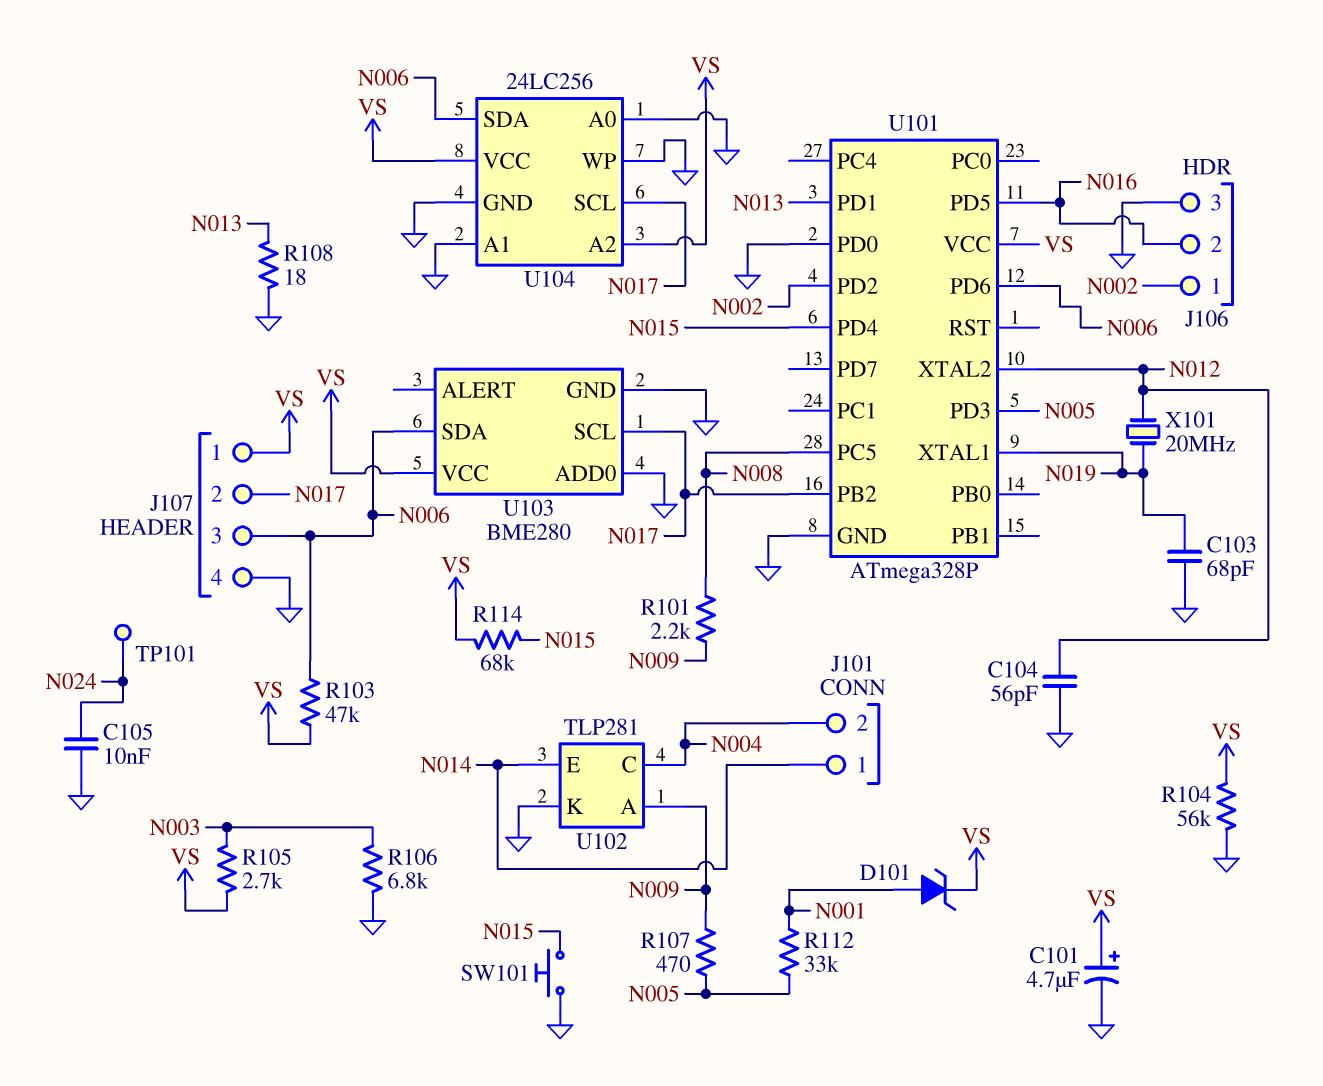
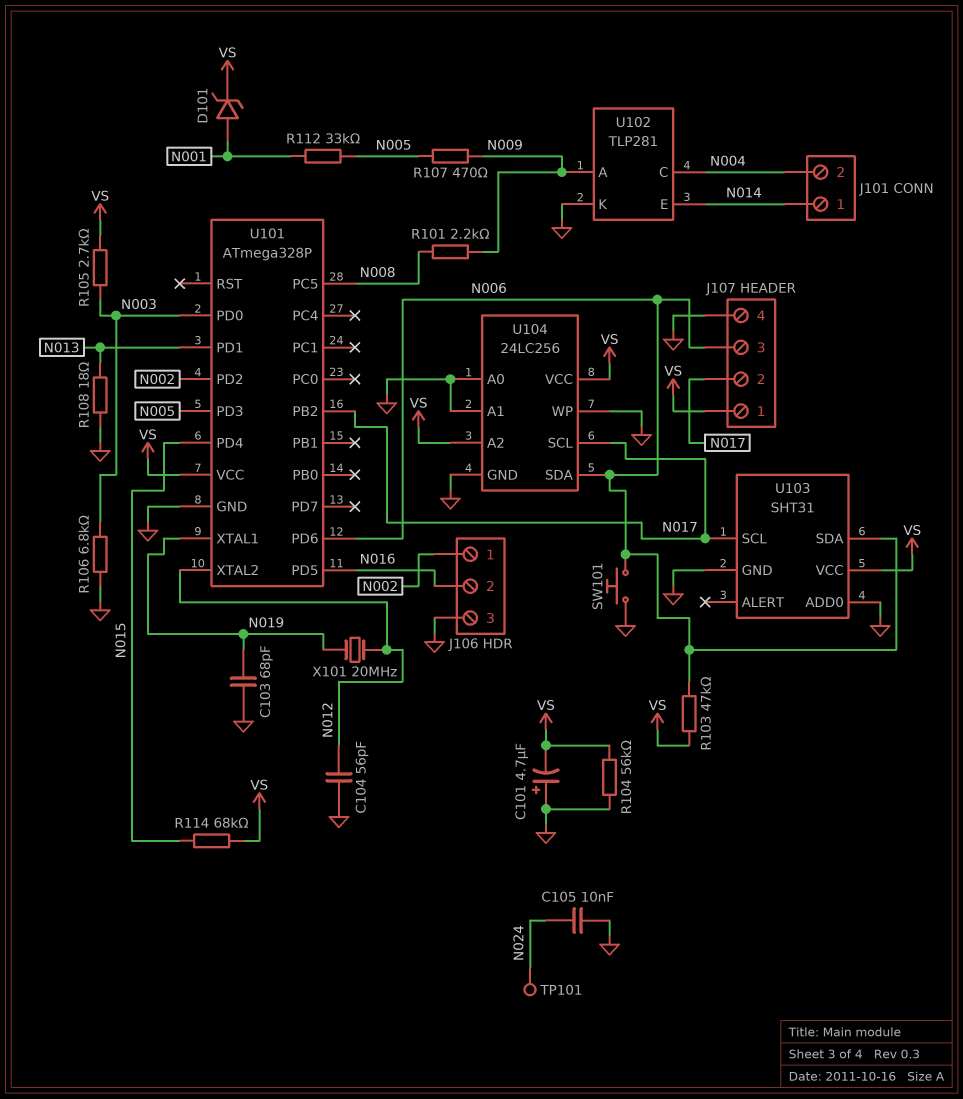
C101: 4.7uF (plus VS, minus GND) -> 4.7uF (plus GND, minus VS)
SW101: button (GND, N015) -> button (GND, N006)
U101 pin PD0: GND -> N003
U103: BME280 -> SHT31

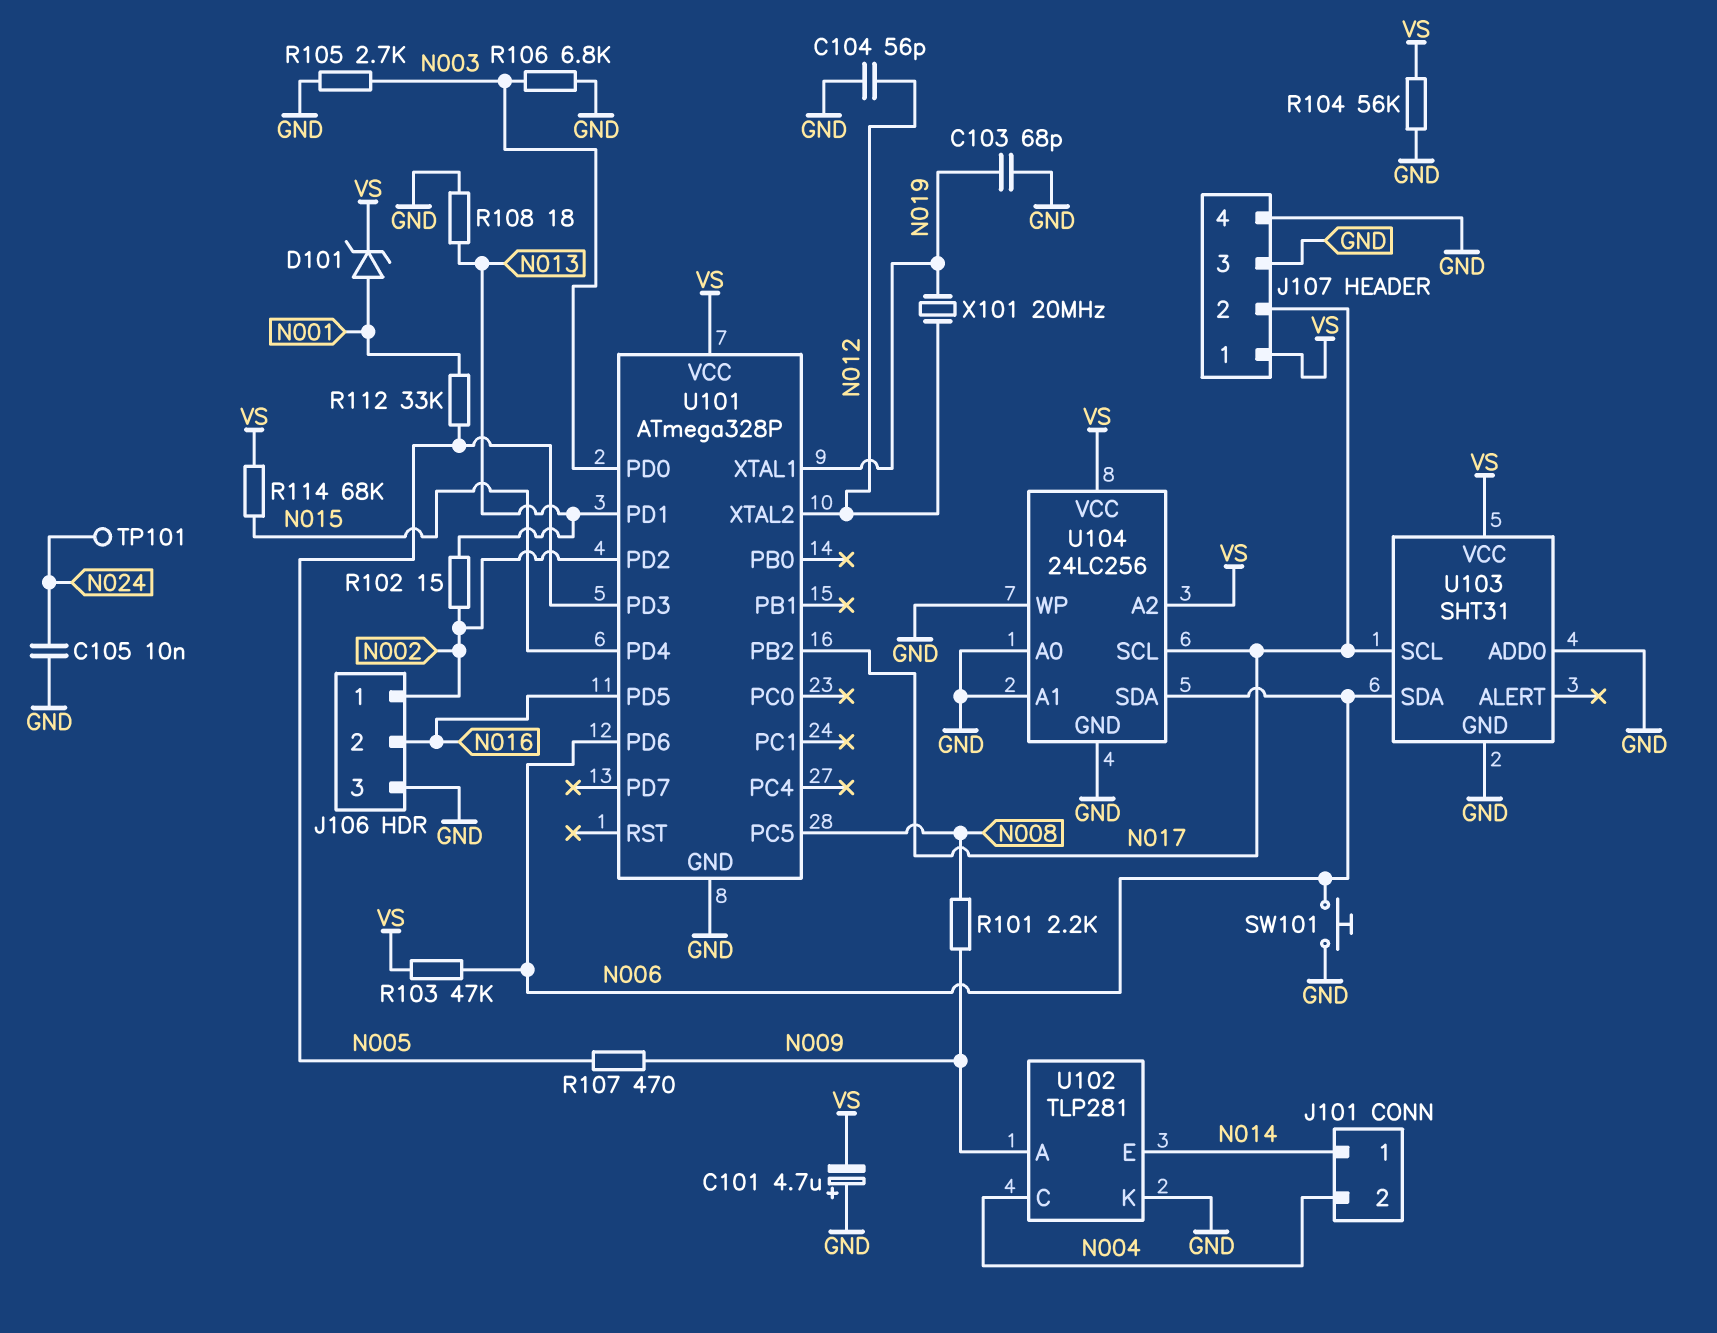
J107 pin 3: N006 -> GND
R102: none -> 15 (N002, N013)
R105: 2.7k (N003, VS) -> 2.7k (GND, N003)

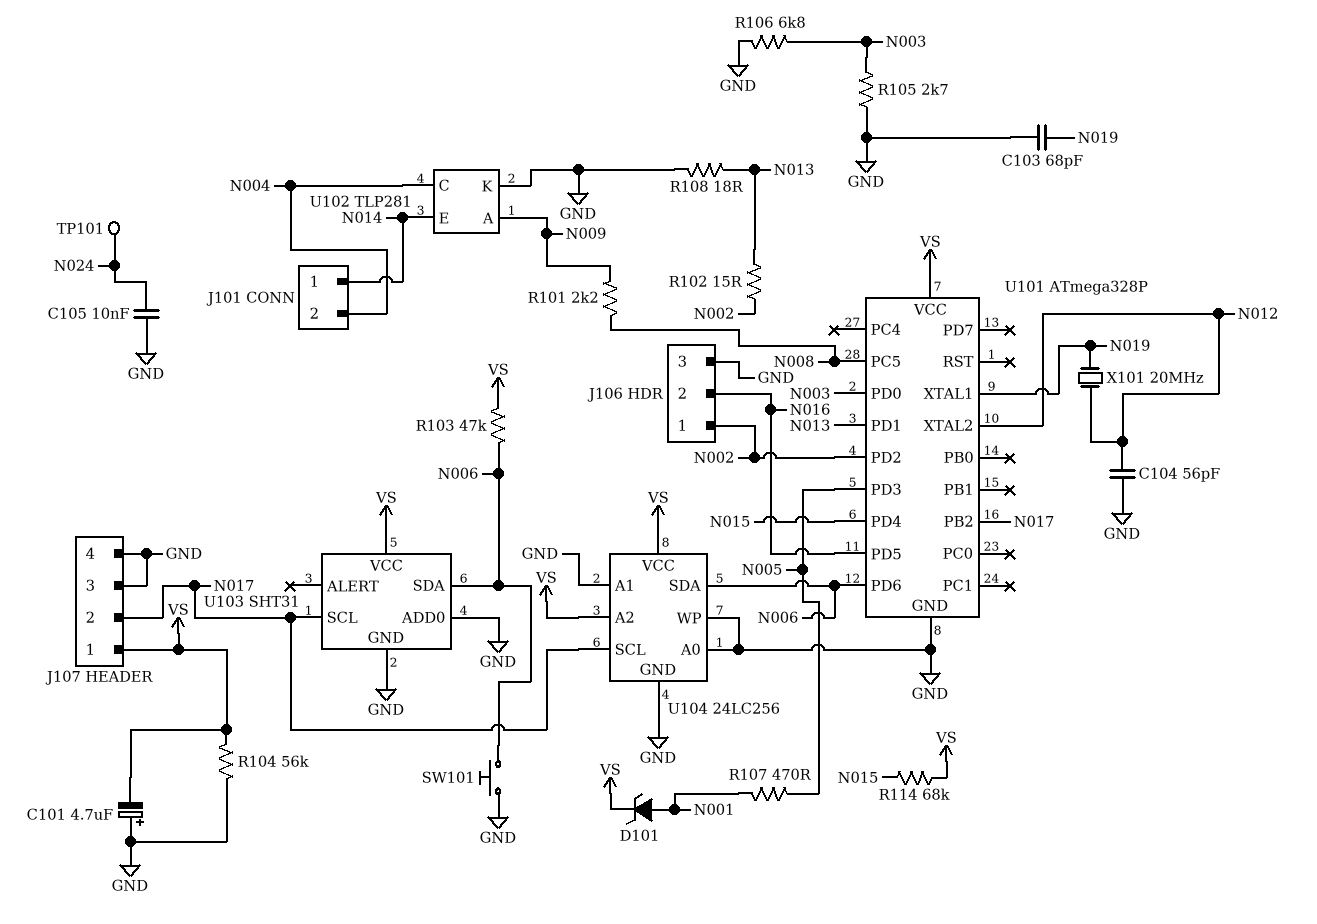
R107: 470 (N005, N009) -> 470 (N001, N005)
R112: 33k (N001, N005) -> none

